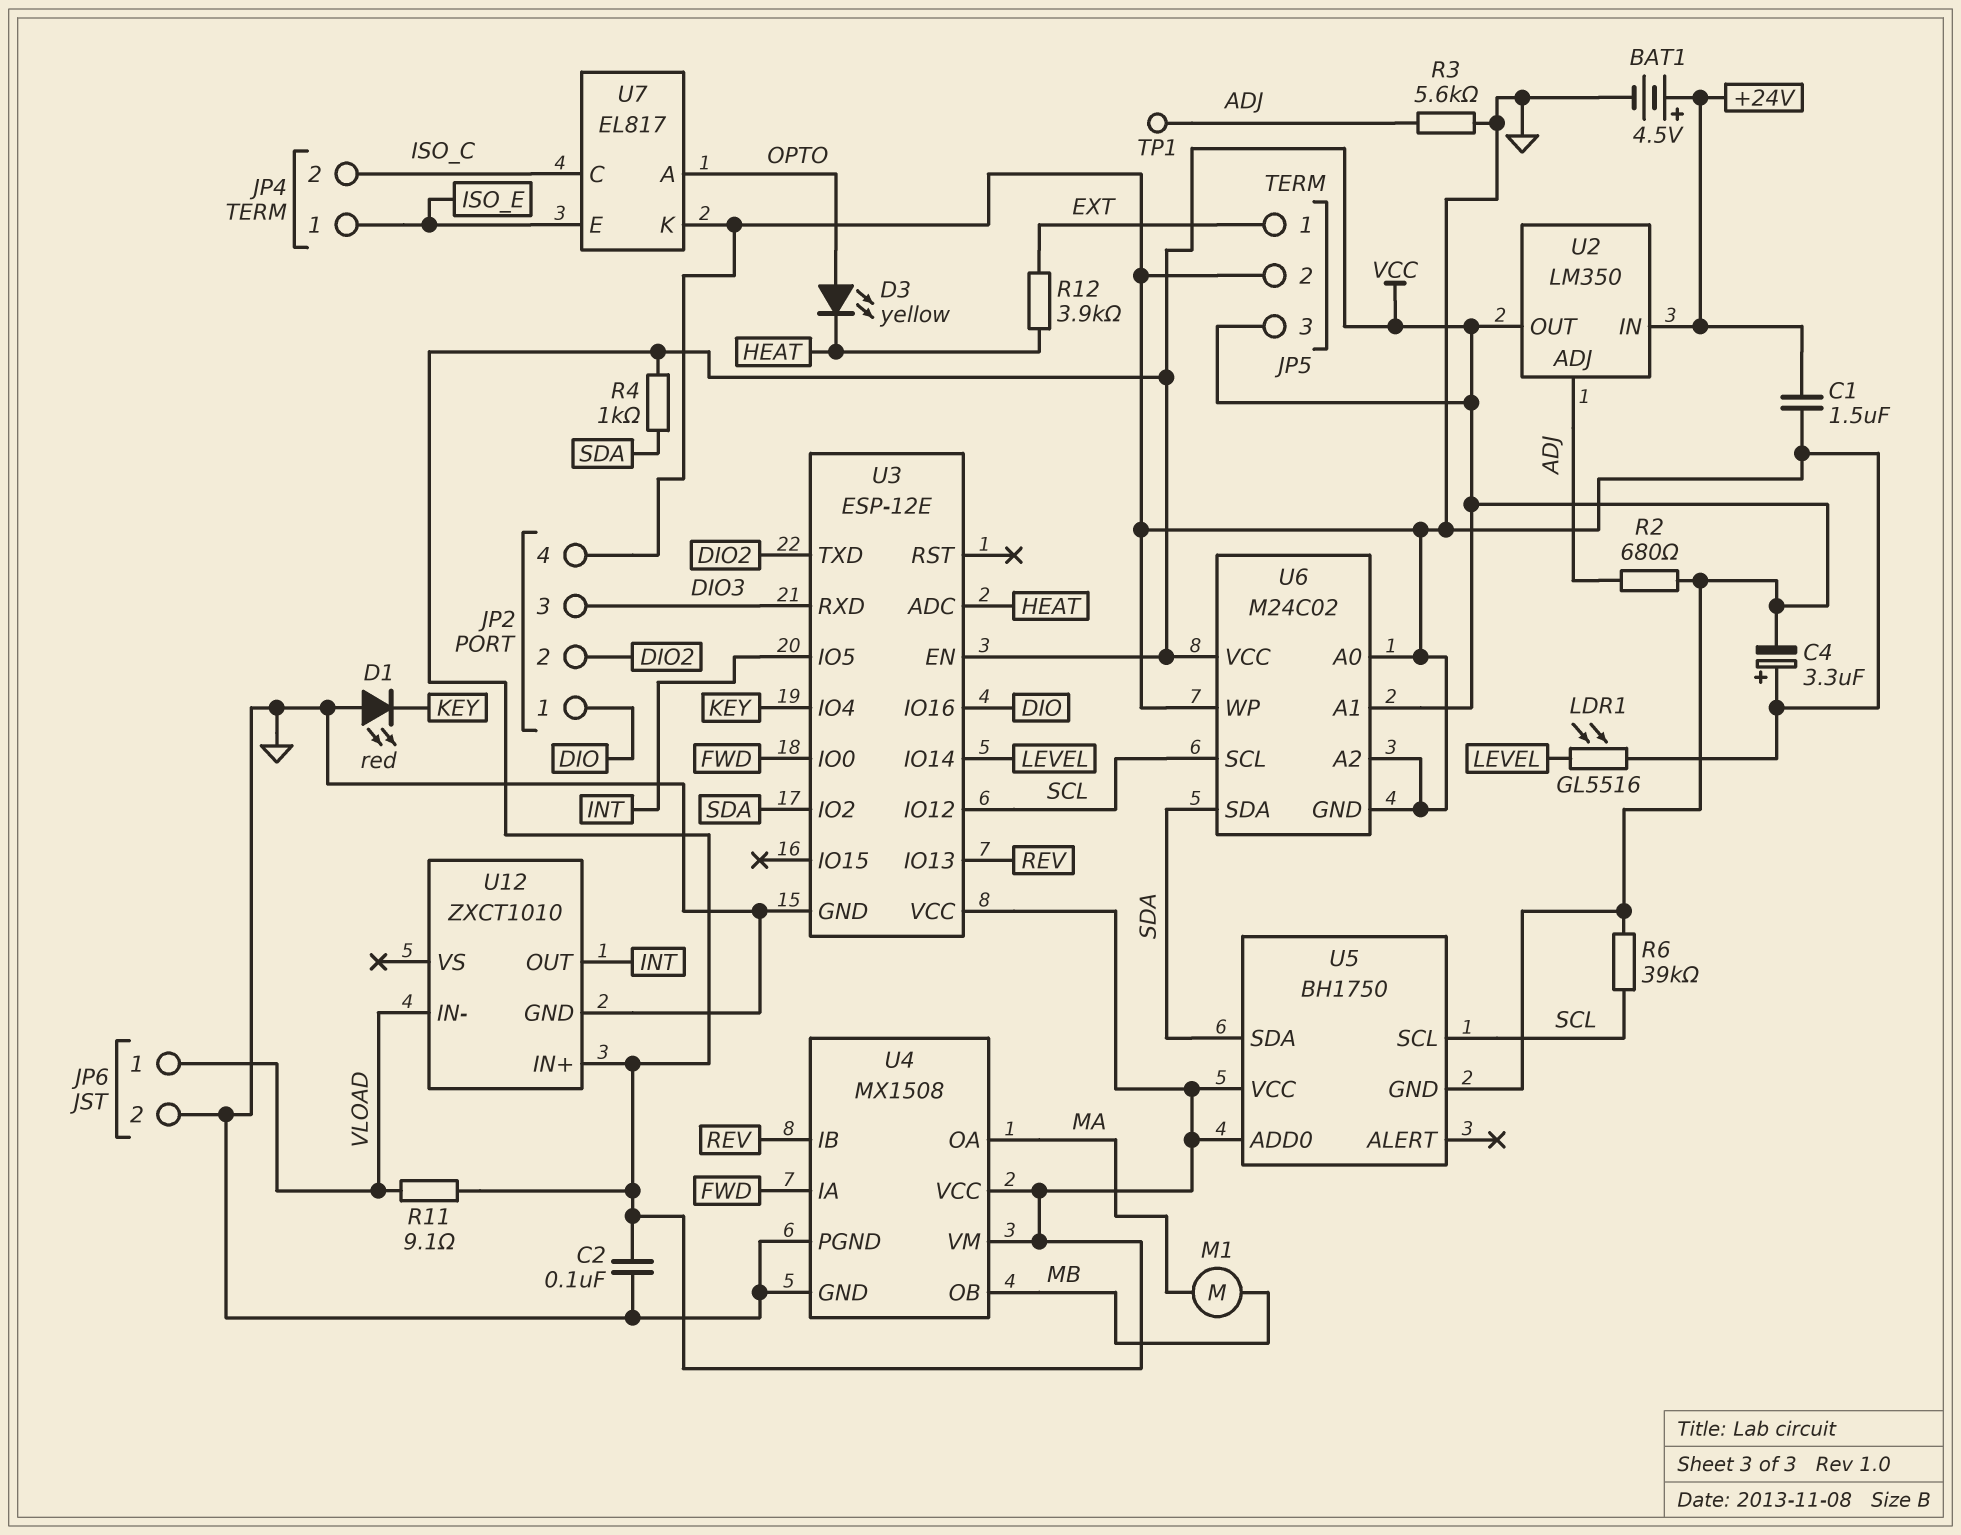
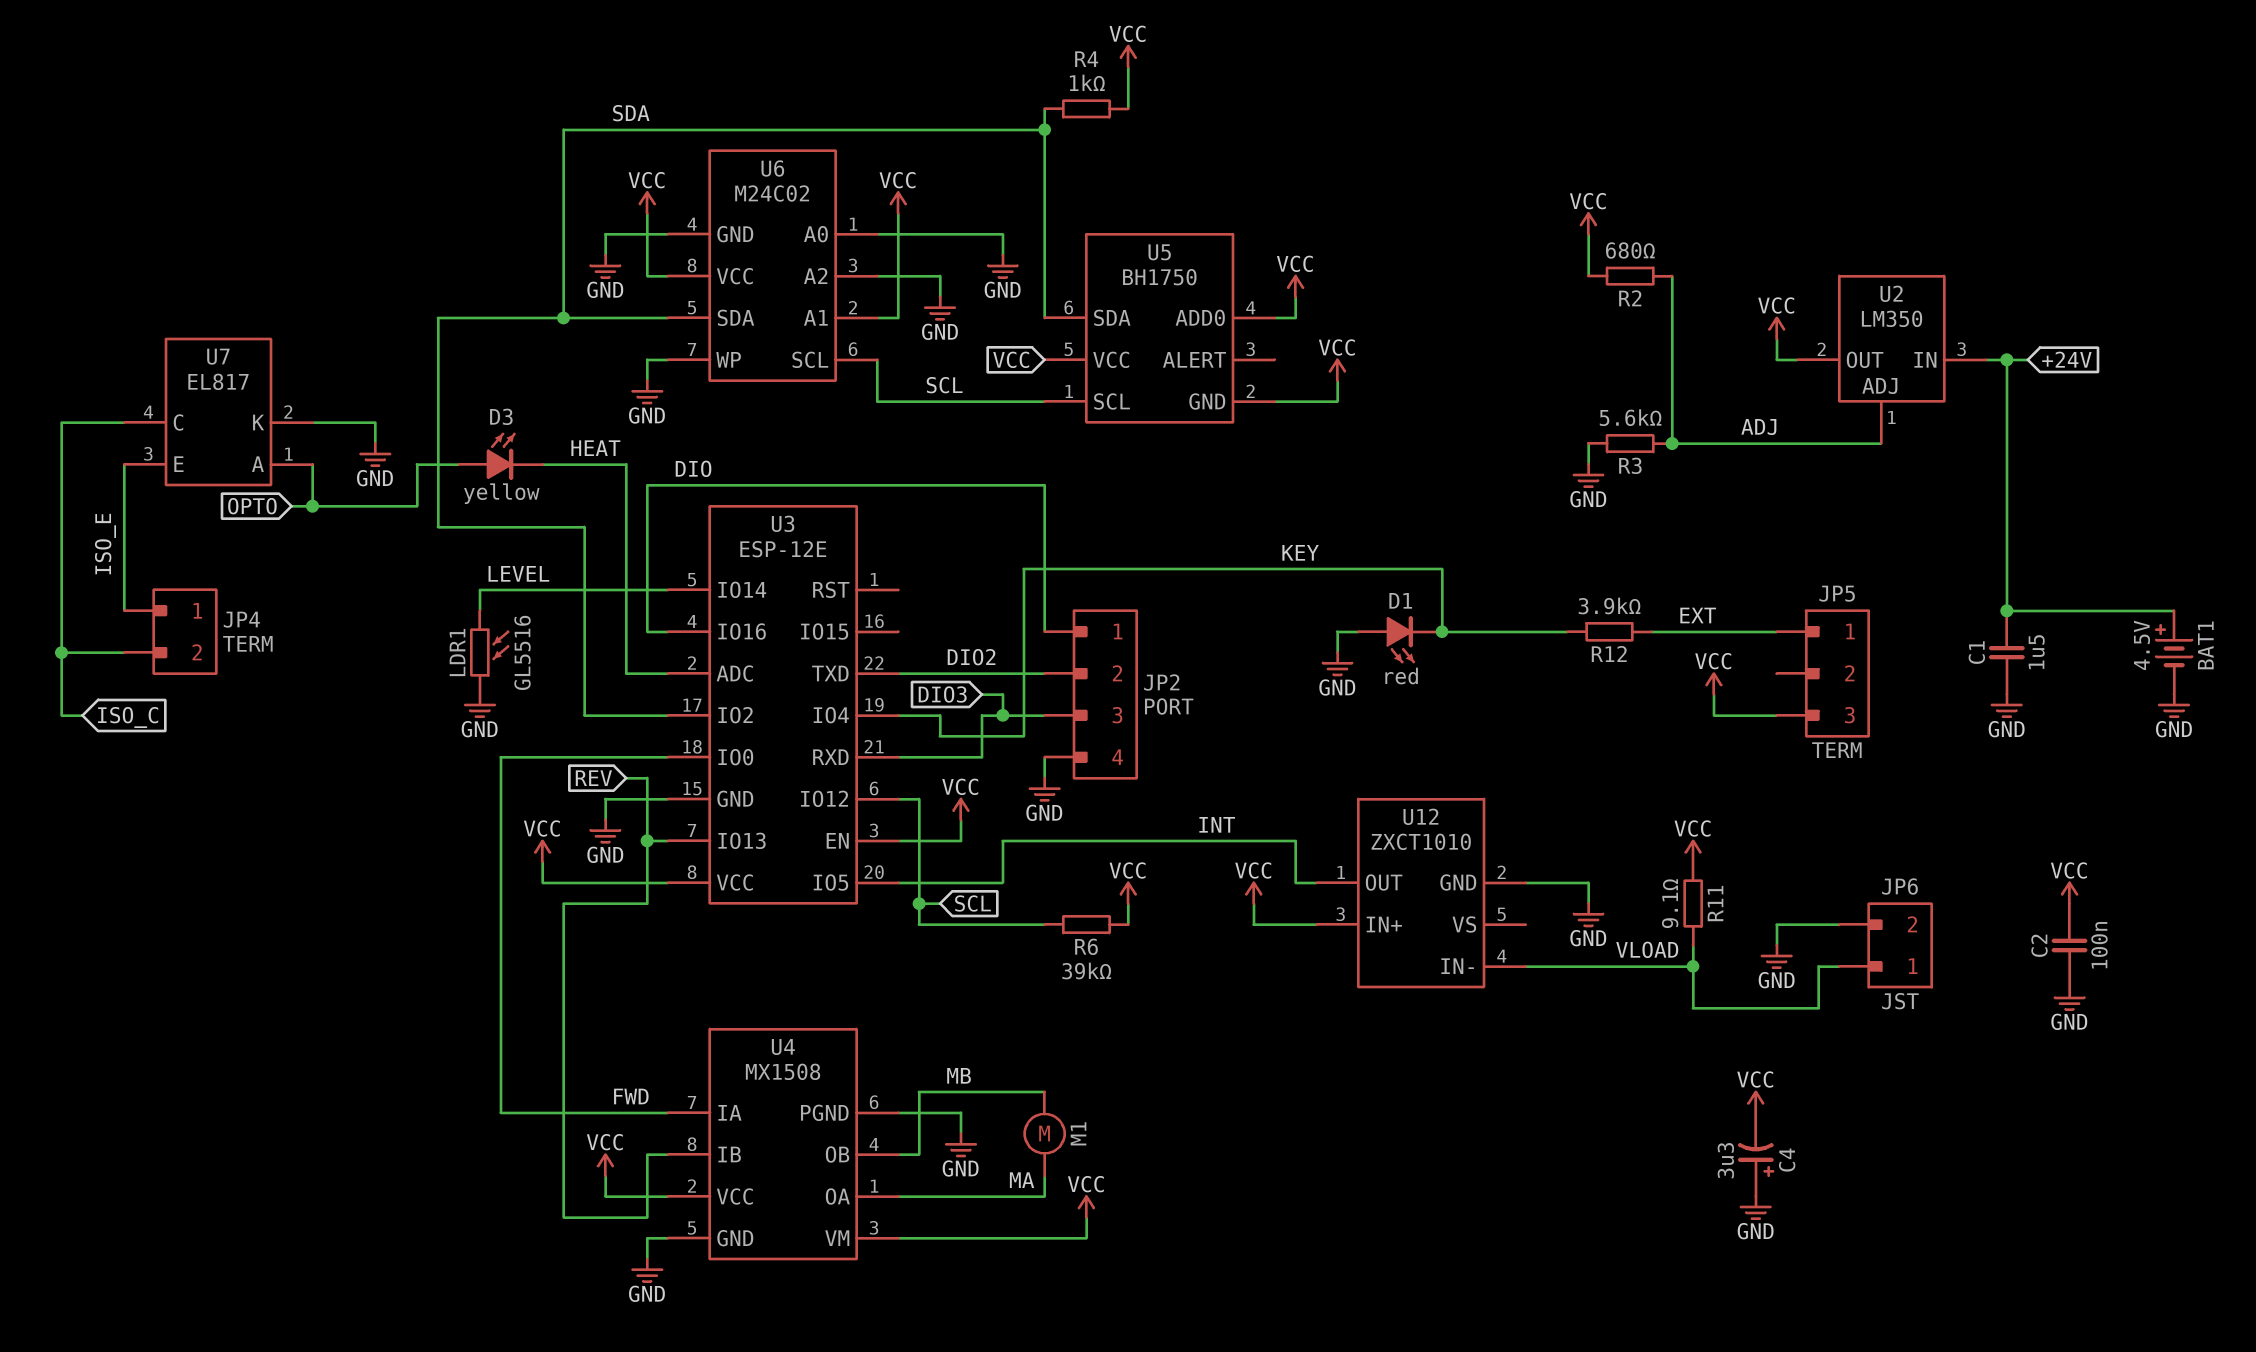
JP5 pin 2: GND -> none
R12: 3.9k (EXT, HEAT) -> 3.9k (EXT, KEY)
TP1: test point (ADJ) -> none

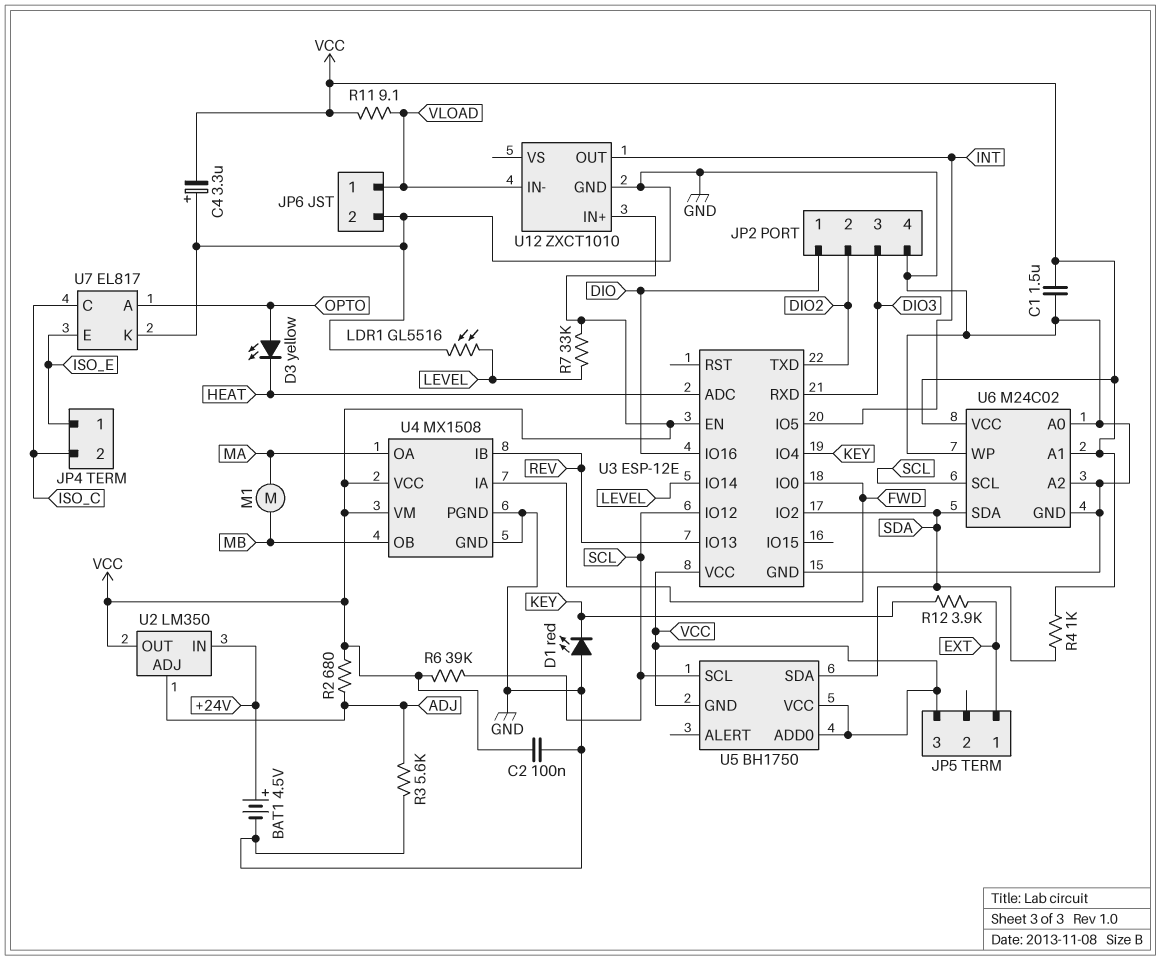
C1: 1.5uF (+24V, GND) -> 1.5uF (GND, VCC)
R7: none -> 33k (LEVEL, VCC)

